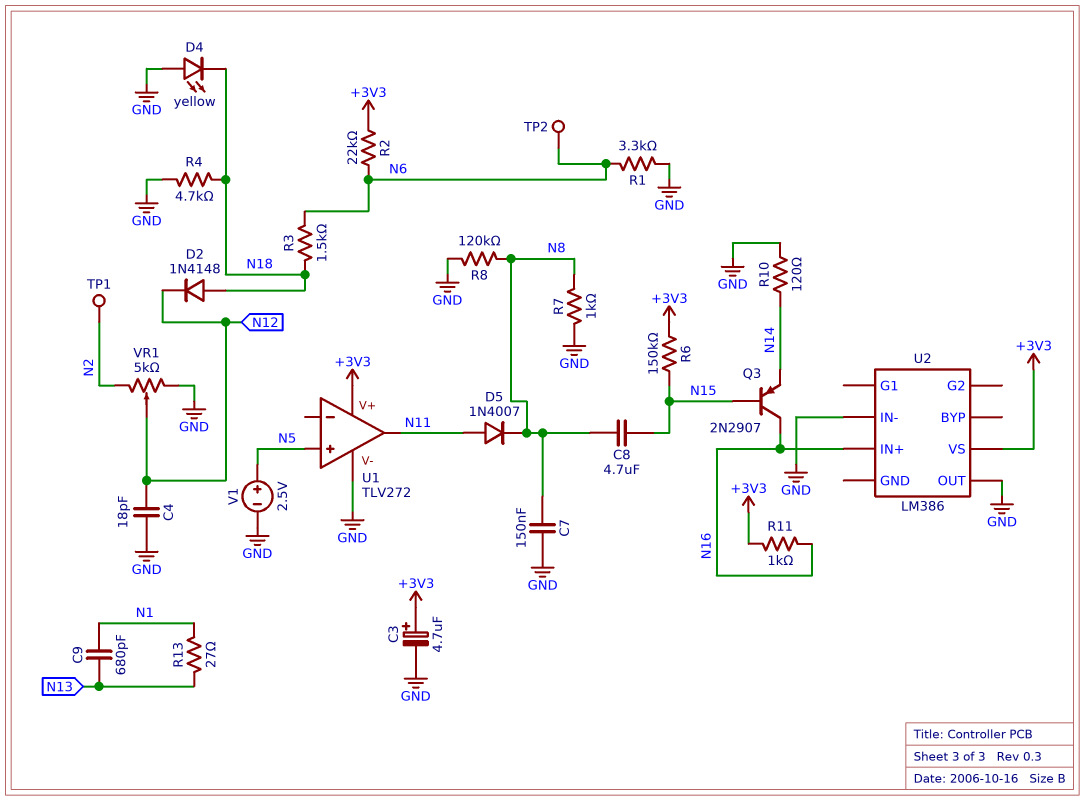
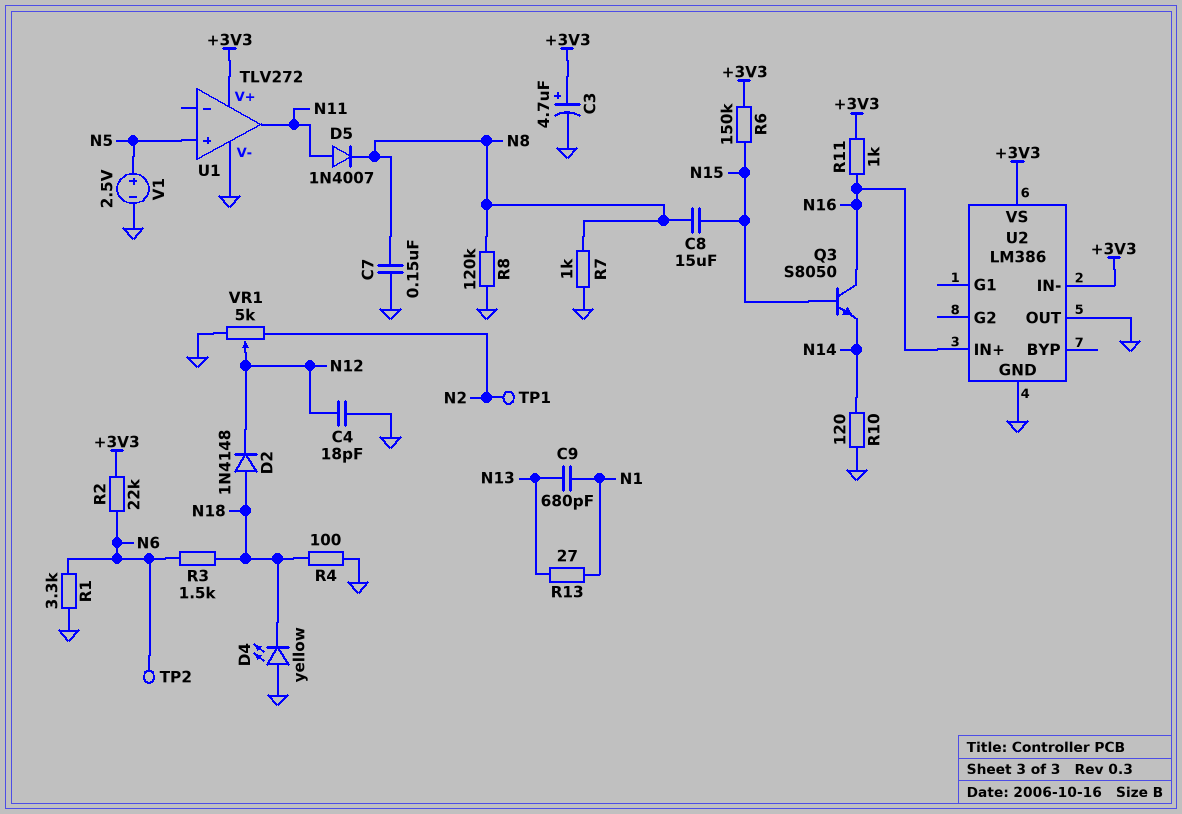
C8: 4.7uF (N8, N15) -> 15uF (N8, N15)
Q3: PNP 2N2907 (B N15, C N16, E N14) -> NPN S8050 (B N15, C N16, E N14)
R4: 4.7k (GND, N18) -> 100 (GND, N18)
U2 pin GND: none -> GND
U2 pin IN-: GND -> +3V3

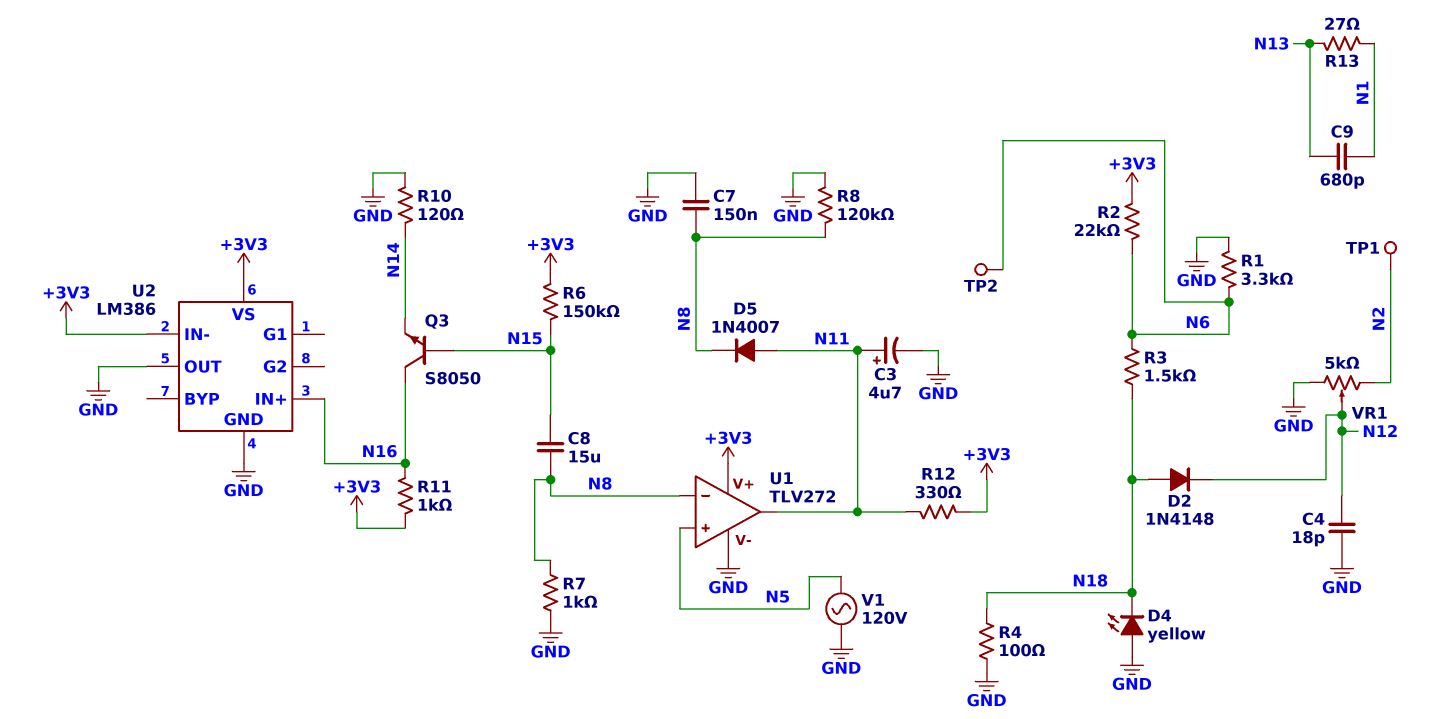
C3: 4.7uF (plus +3V3, minus GND) -> 4.7uF (plus N11, minus GND)
R12: none -> 330 (+3V3, N11)
U1 pin in-: none -> N8
V1: 2.5V (plus N5, minus GND) -> AC 120V (GND, N5)

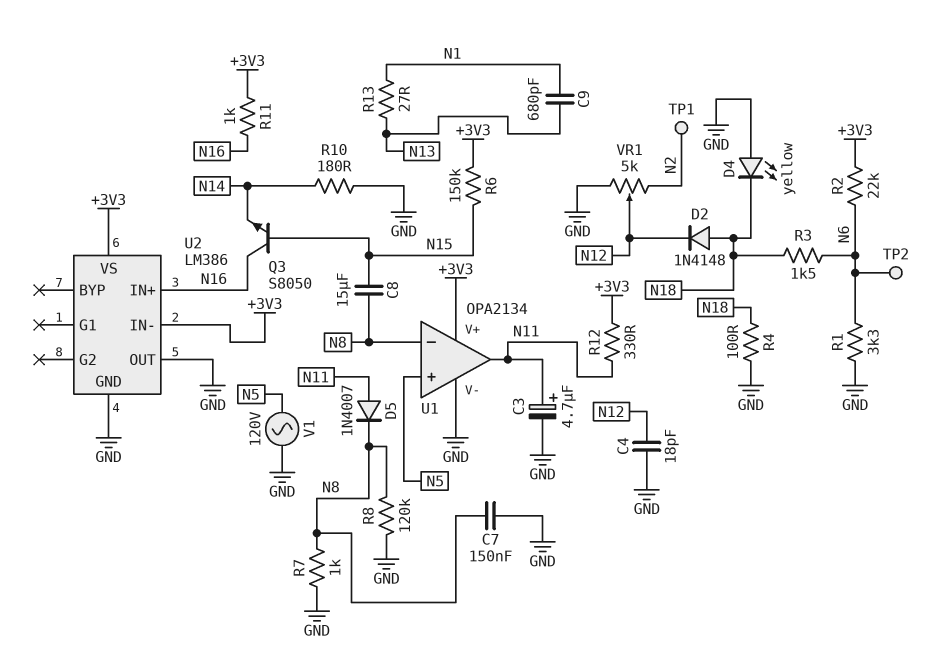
R10: 120 (GND, N14) -> 180 (GND, N14)
U1: TLV272 -> OPA2134

